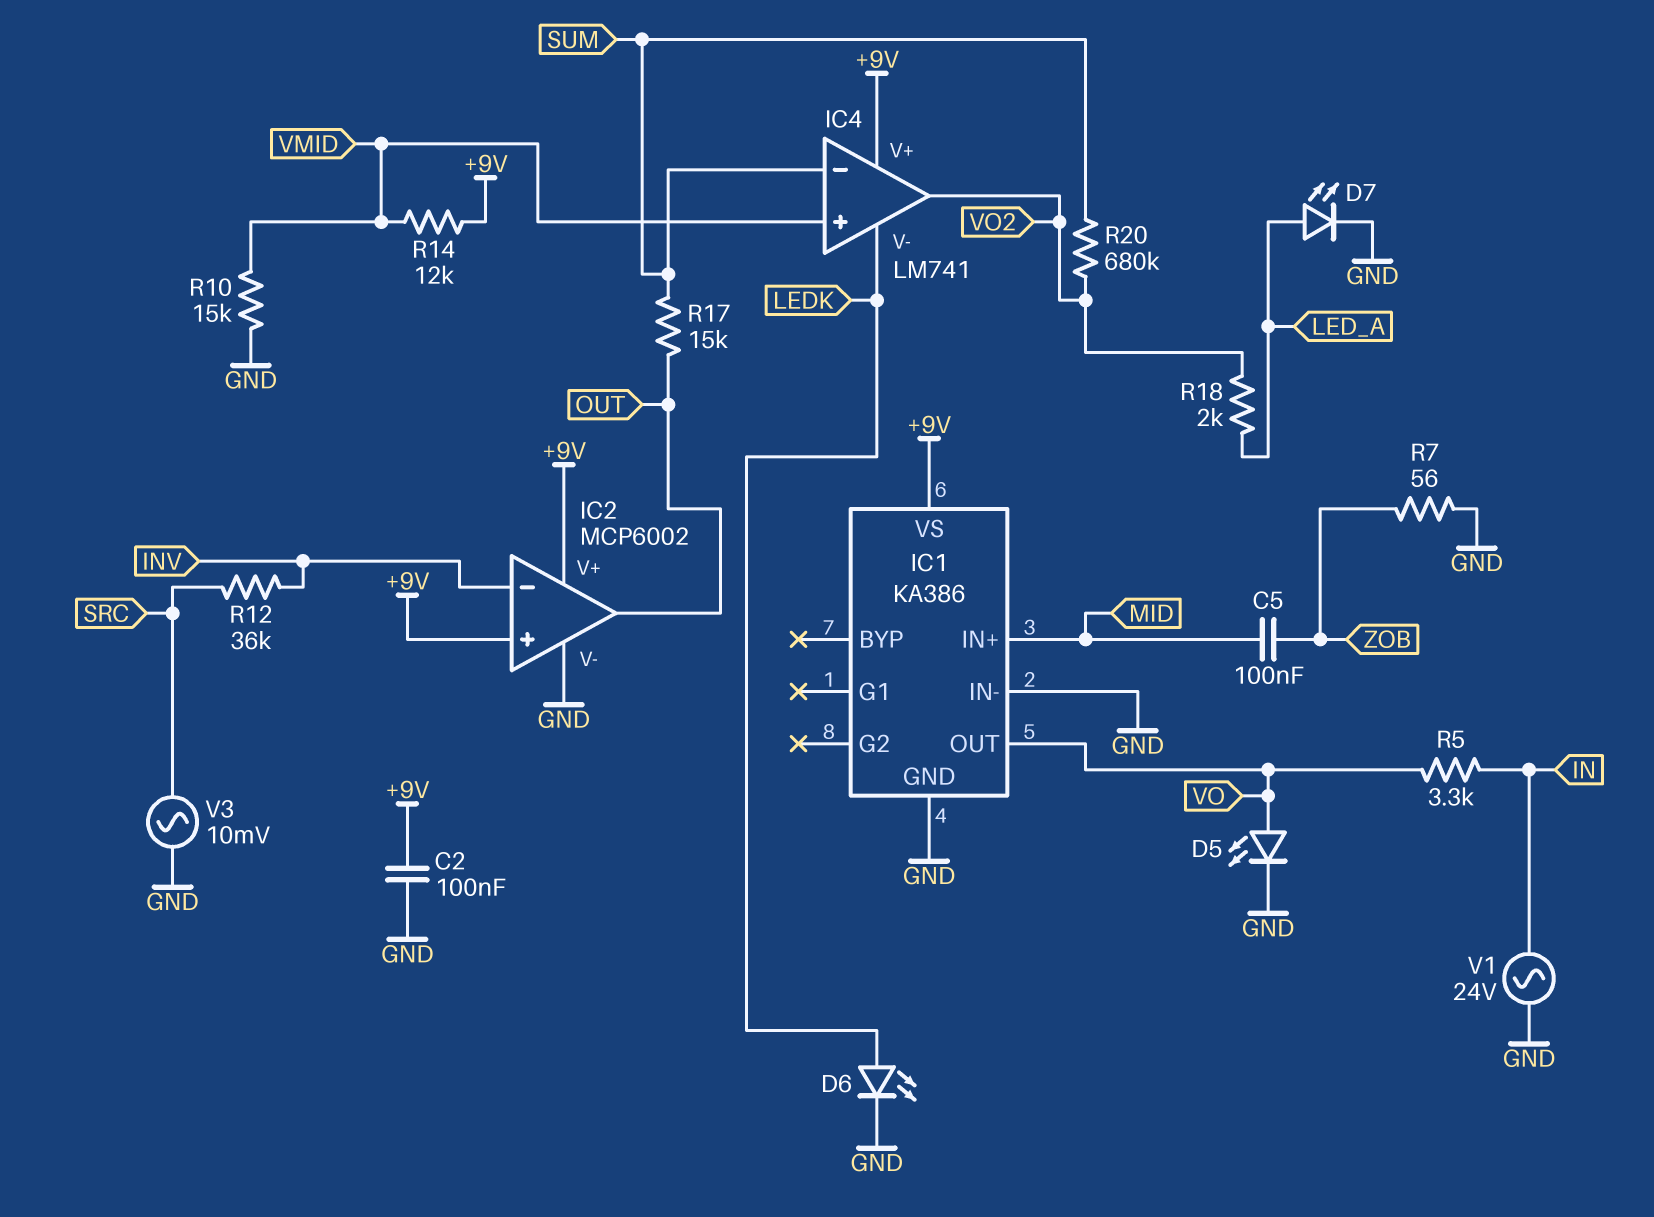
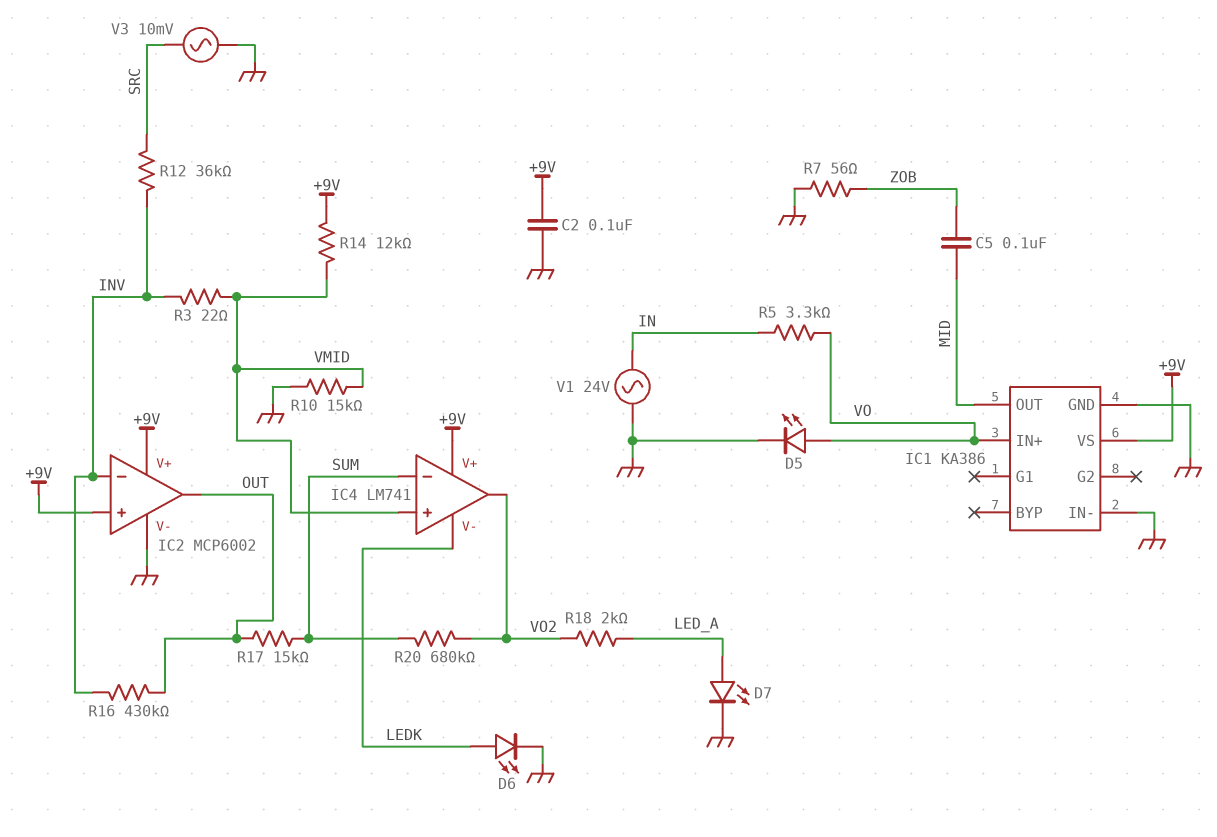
IC1 pin IN+: MID -> VO
IC1 pin OUT: VO -> MID
R3: none -> 22 (INV, VMID)
R16: none -> 430k (INV, OUT)

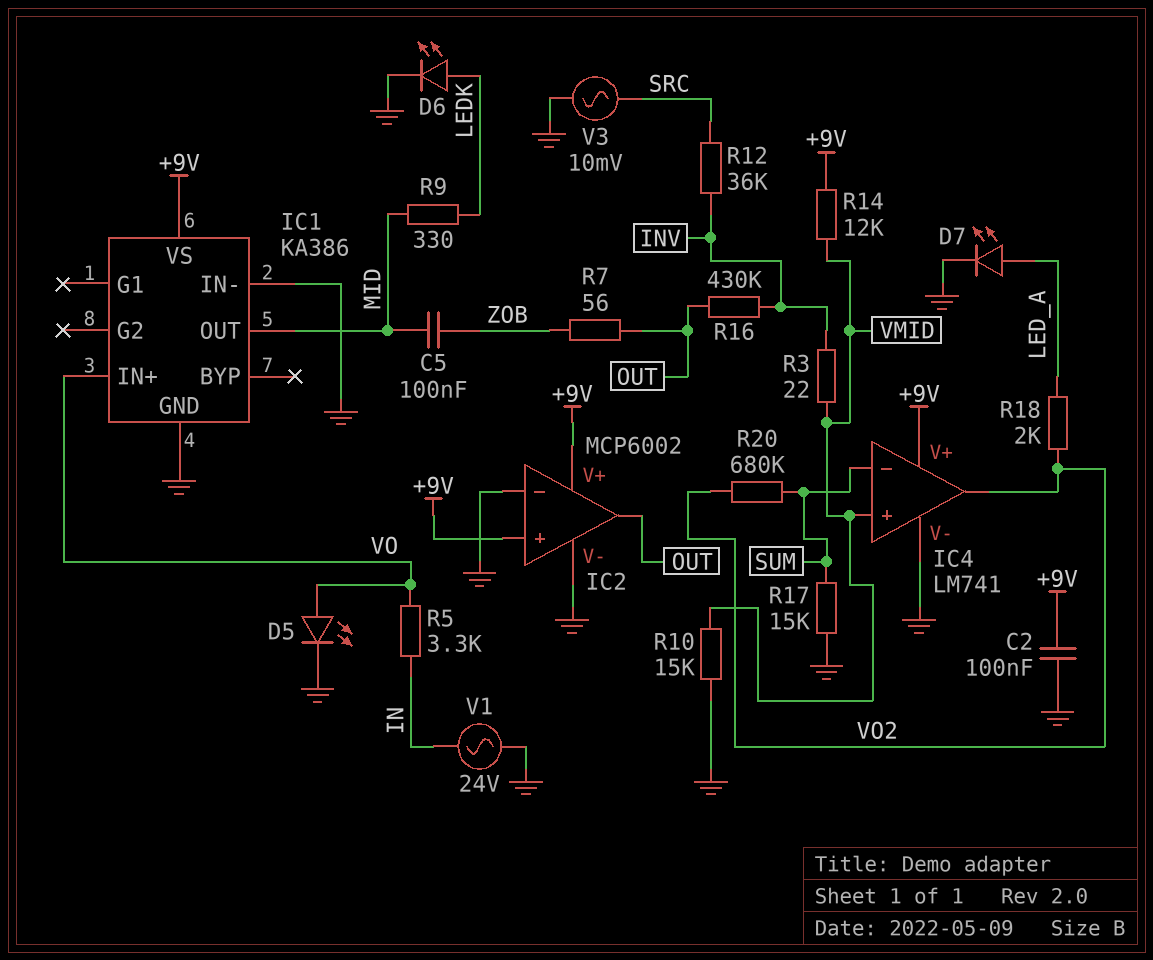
IC2 pin in-: INV -> GND
IC4 pin V-: LEDK -> GND
R7: 56 (GND, ZOB) -> 56 (OUT, ZOB)
R9: none -> 330 (LEDK, MID)
R17: 15k (OUT, SUM) -> 15k (GND, SUM)

